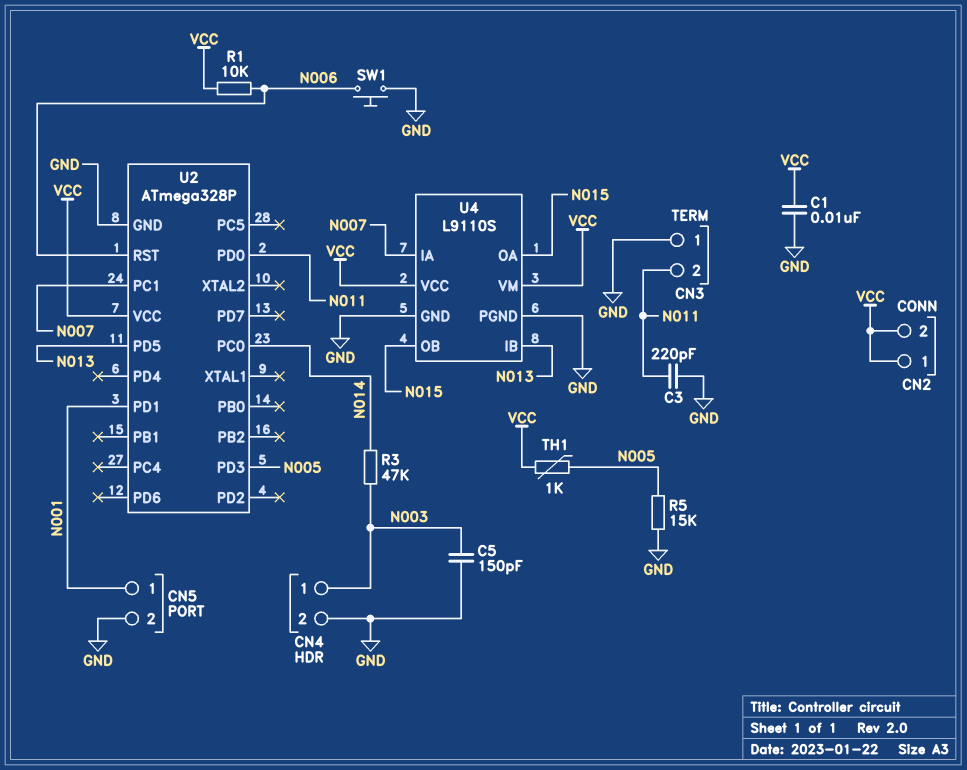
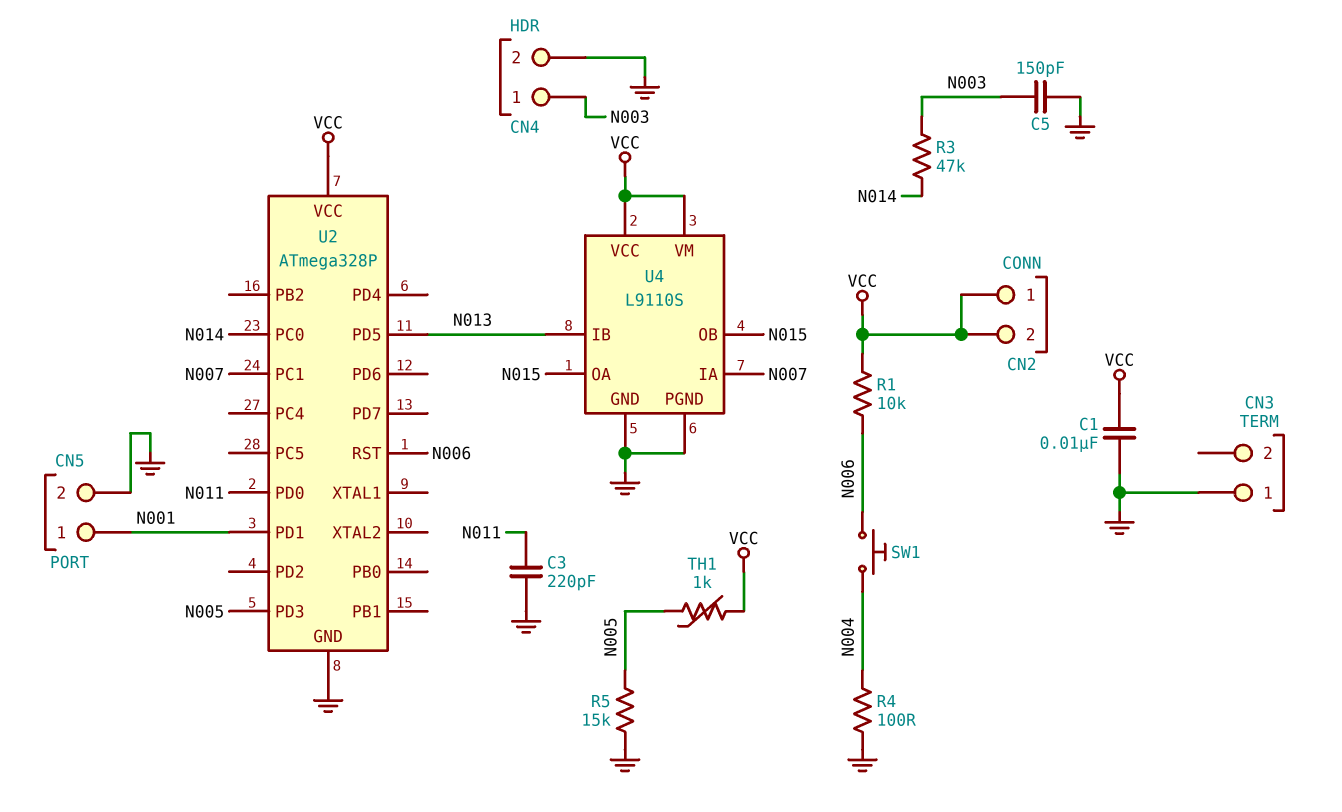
CN3 pin 2: N011 -> none
R4: none -> 100 (GND, N004)
SW1: button (GND, N006) -> button (N004, N006)

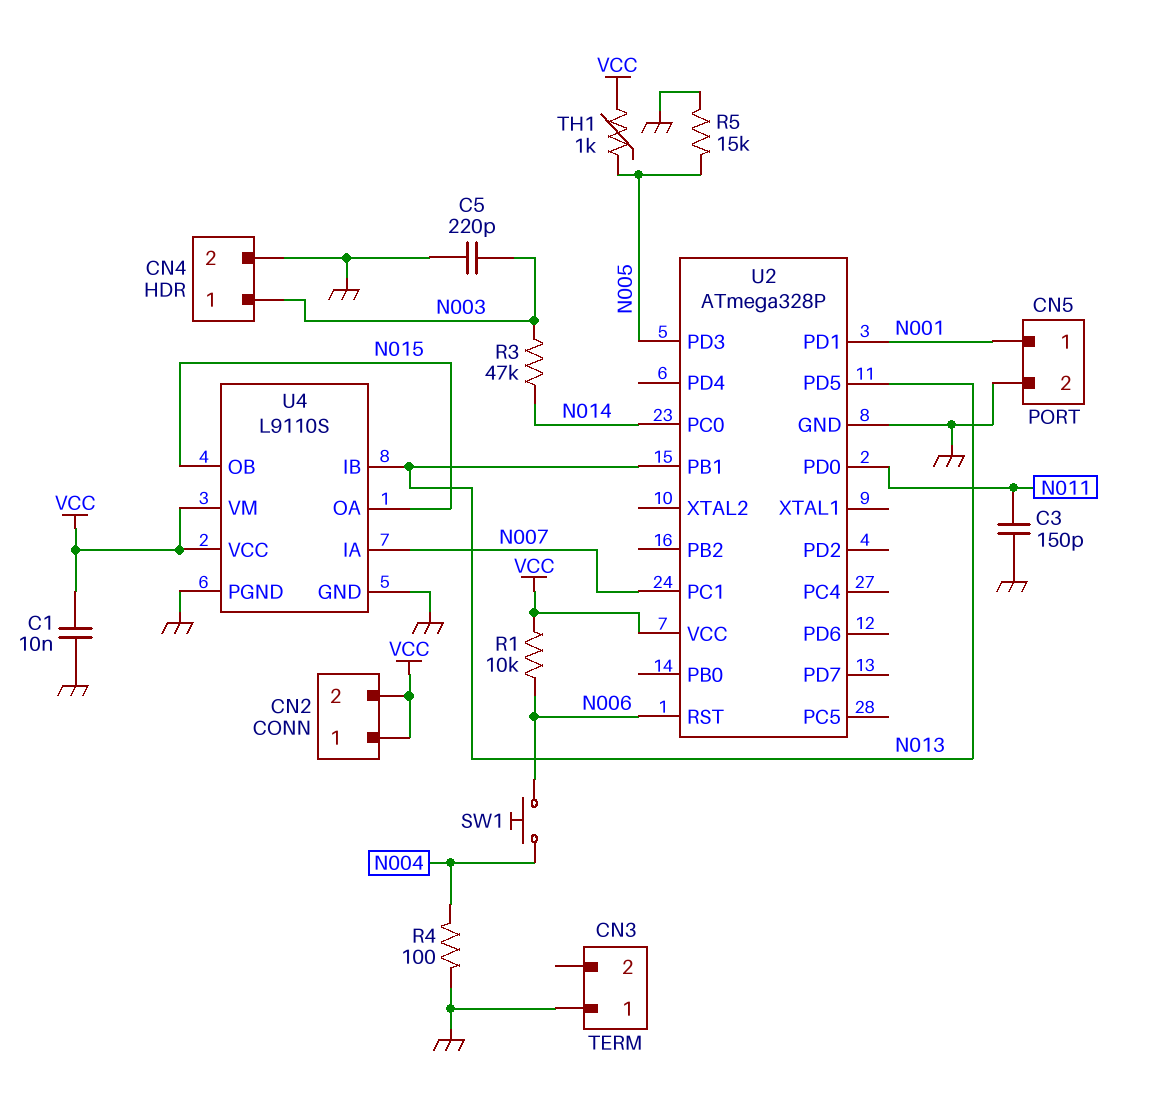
C3: 220pF (GND, N011) -> 150pF (GND, N011)
C5: 150pF (GND, N003) -> 220pF (GND, N003)
U2 pin PB1: none -> N013

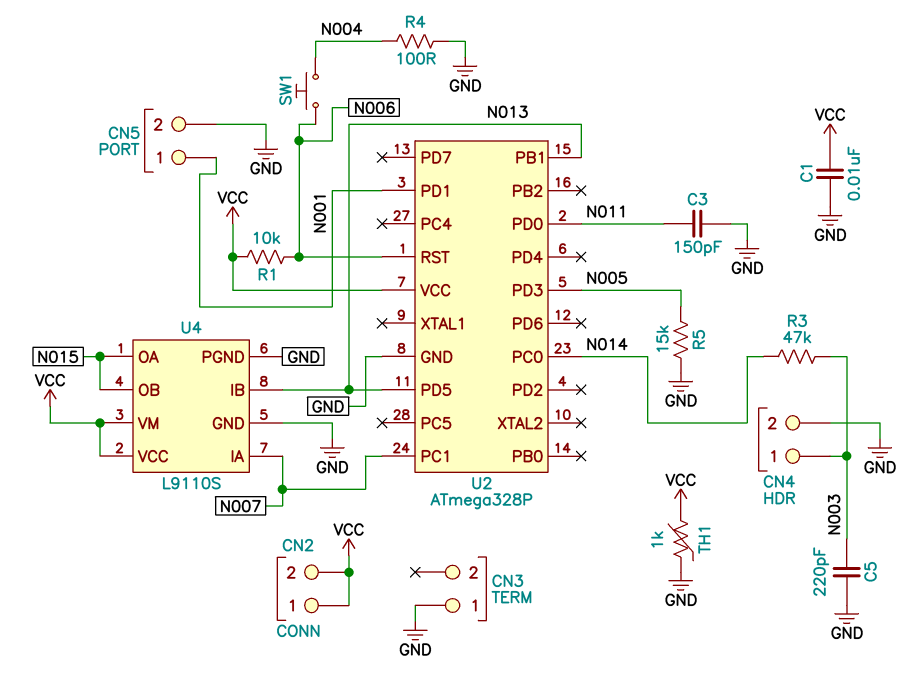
TH1: 1k (N005, VCC) -> 1k (GND, VCC)

